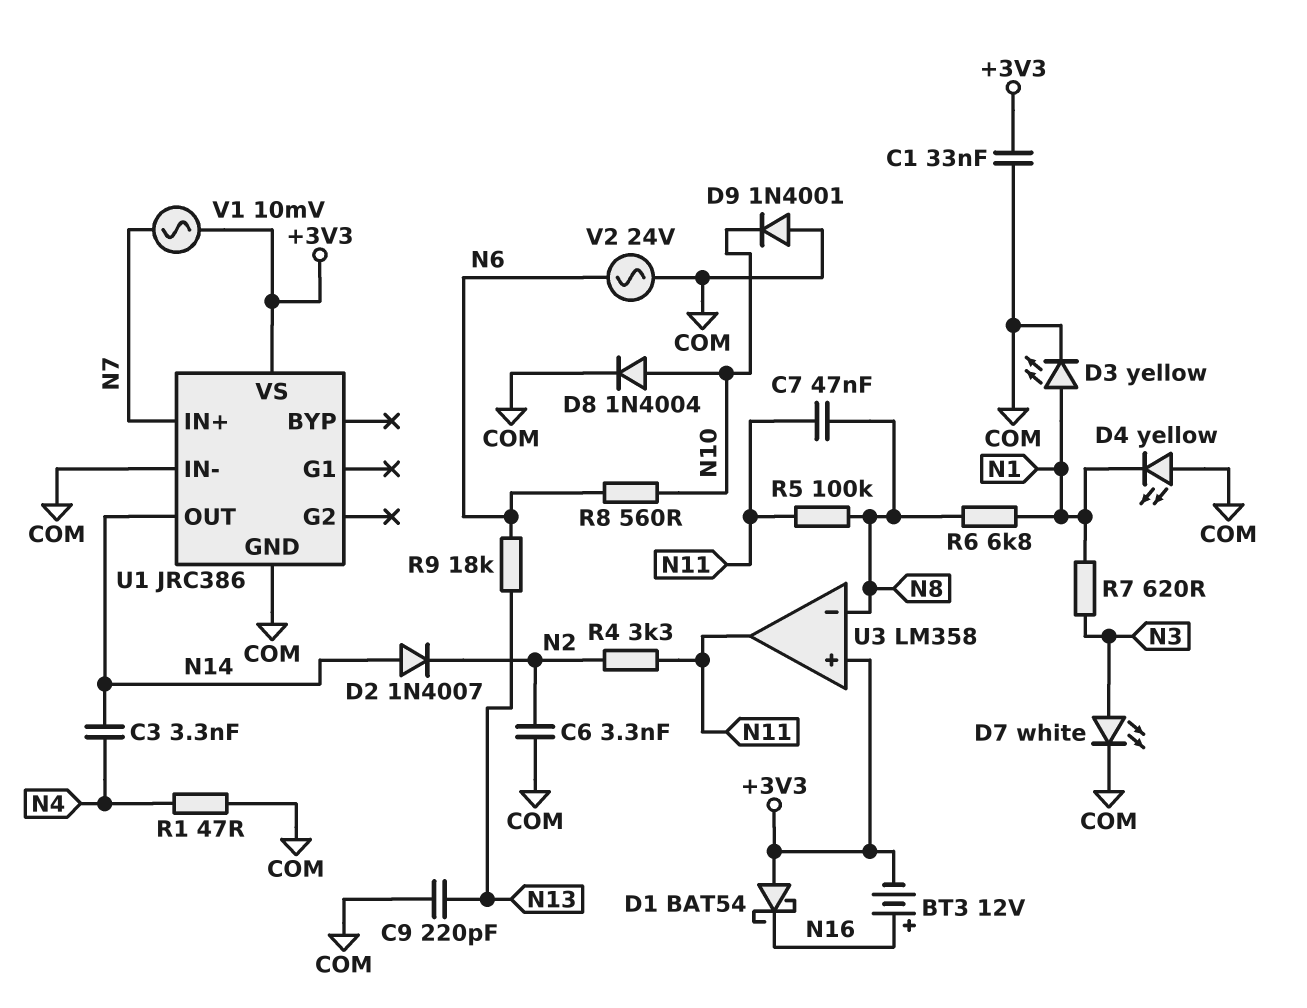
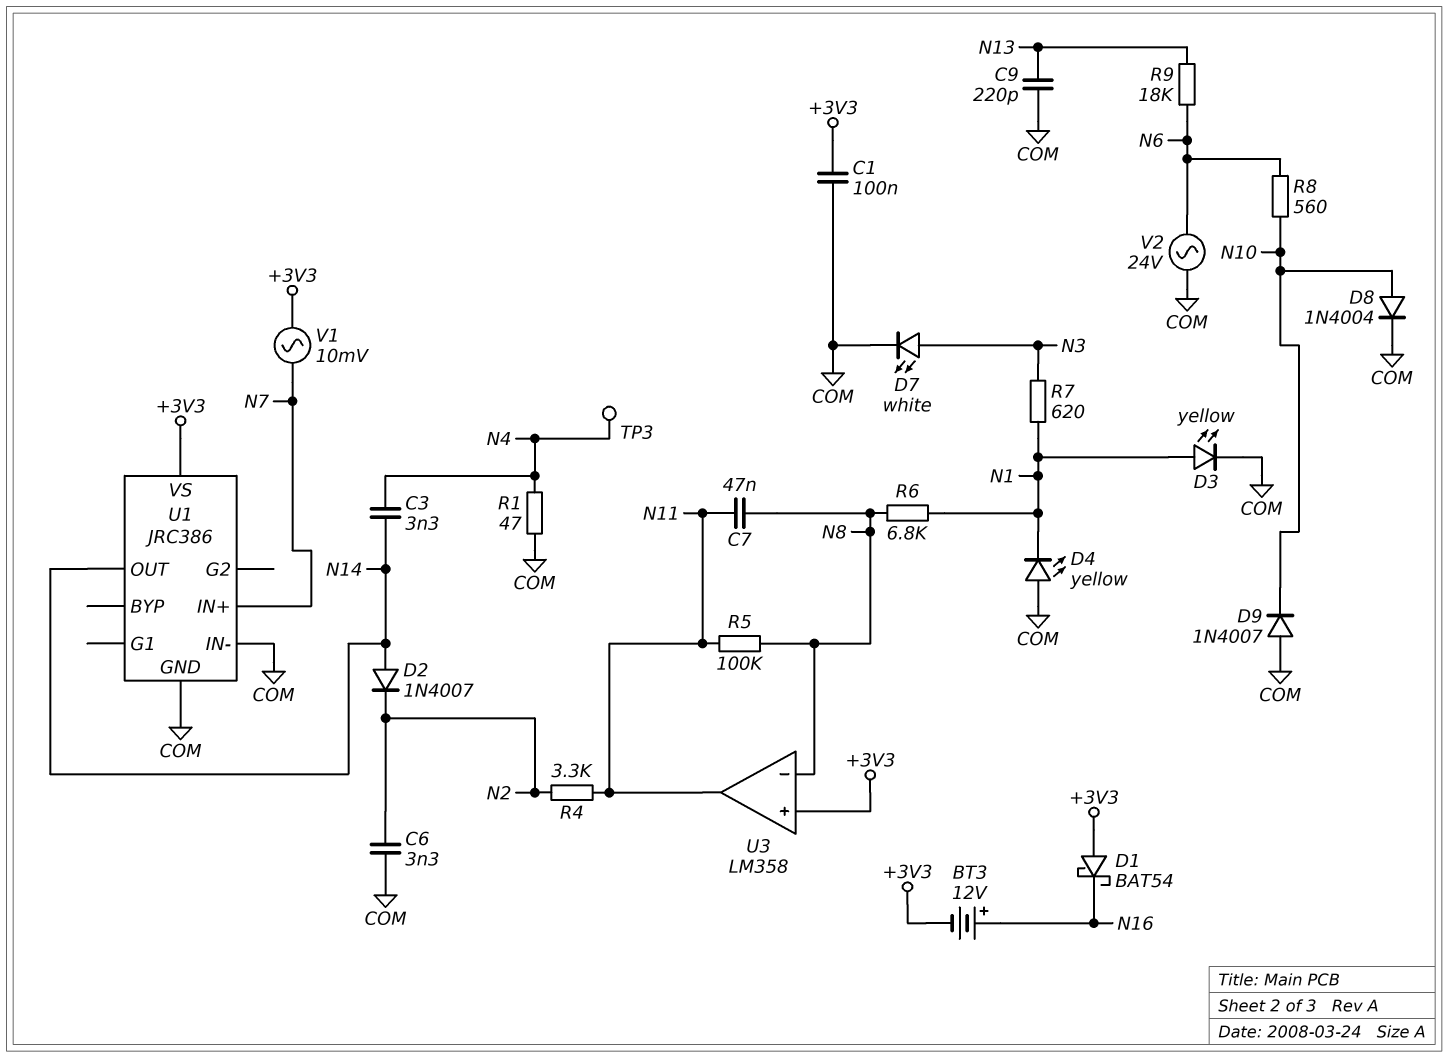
C1: 33nF (+3V3, COM) -> 100nF (+3V3, COM)
D9: diode 1N4001 (A COM, K N10) -> diode 1N4007 (A COM, K N10)
TP3: none -> test point (N4)

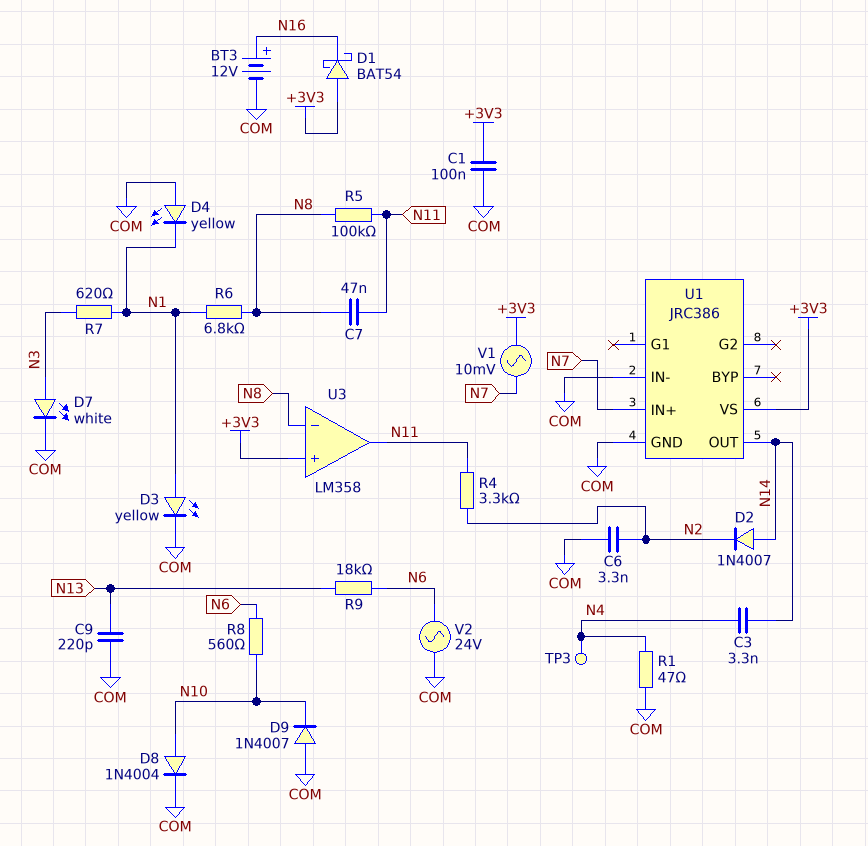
BT3: 12V (plus N16, minus +3V3) -> 12V (plus N16, minus COM)

